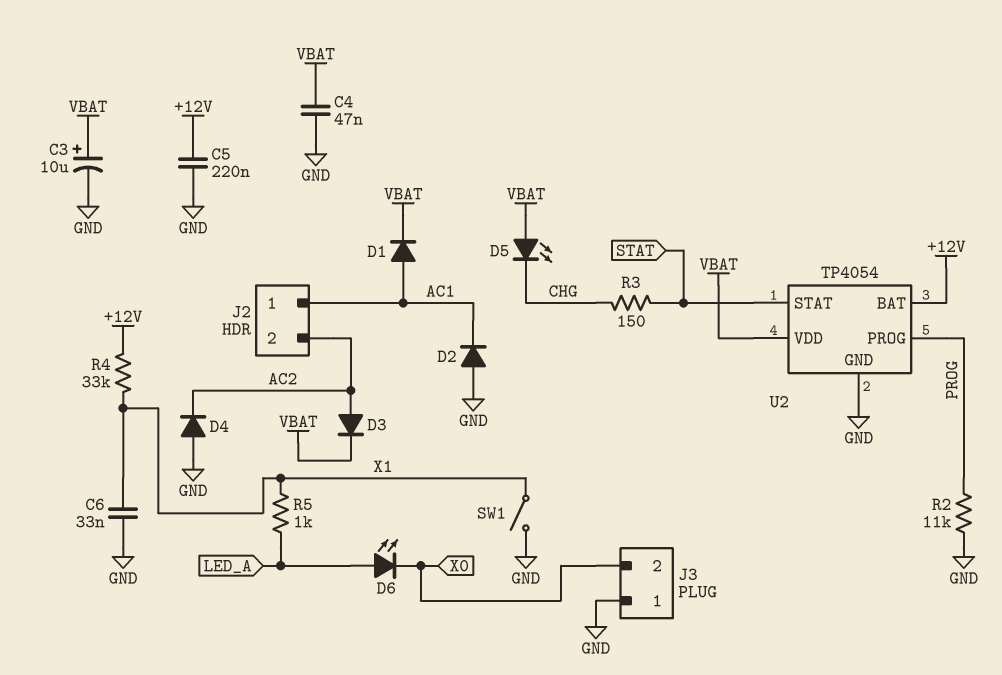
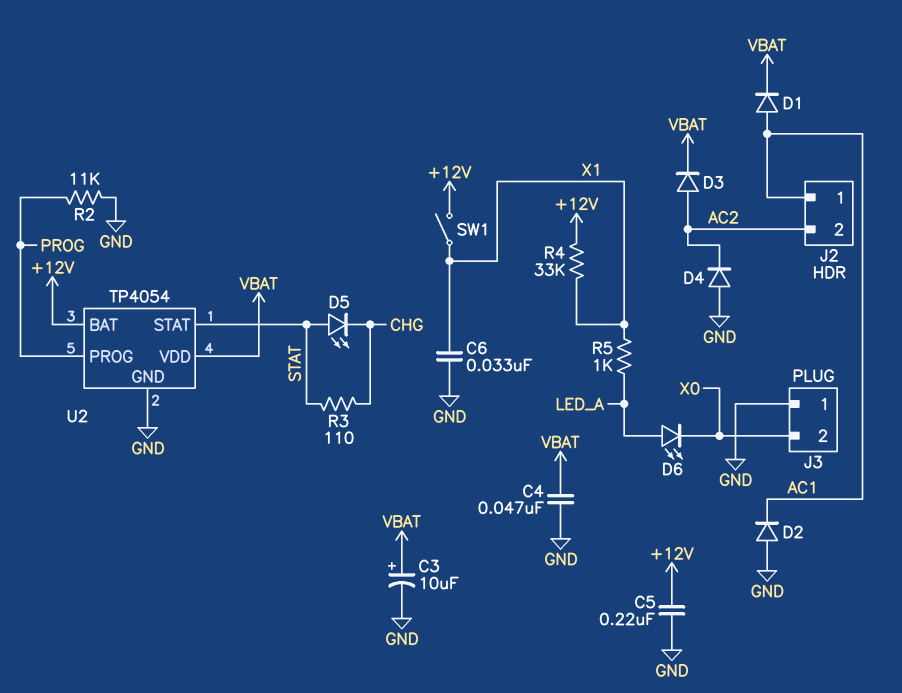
D5: LED (A VBAT, K CHG) -> LED (A STAT, K CHG)
R3: 150 (CHG, STAT) -> 110 (CHG, STAT)
SW1: switch (GND, X1) -> switch (+12V, X1)

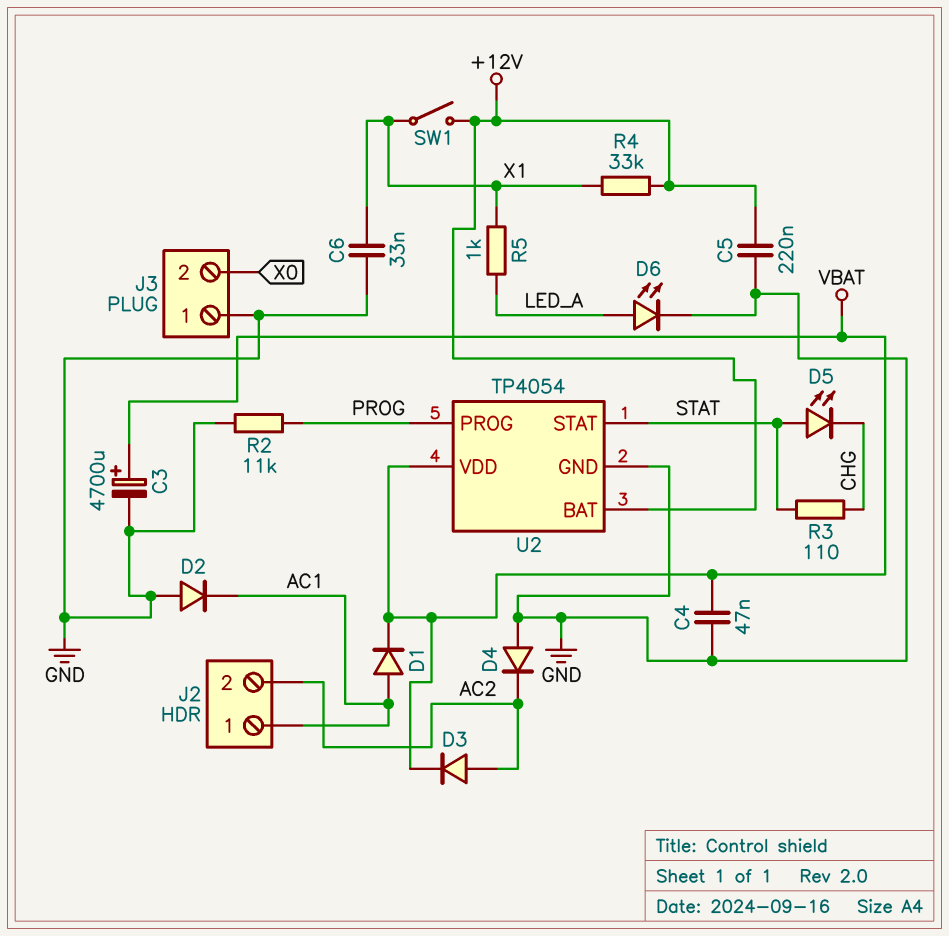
C3: 10uF (plus VBAT, minus GND) -> 4700uF (plus VBAT, minus GND)
D6: LED (A LED_A, K X0) -> LED (A LED_A, K GND)

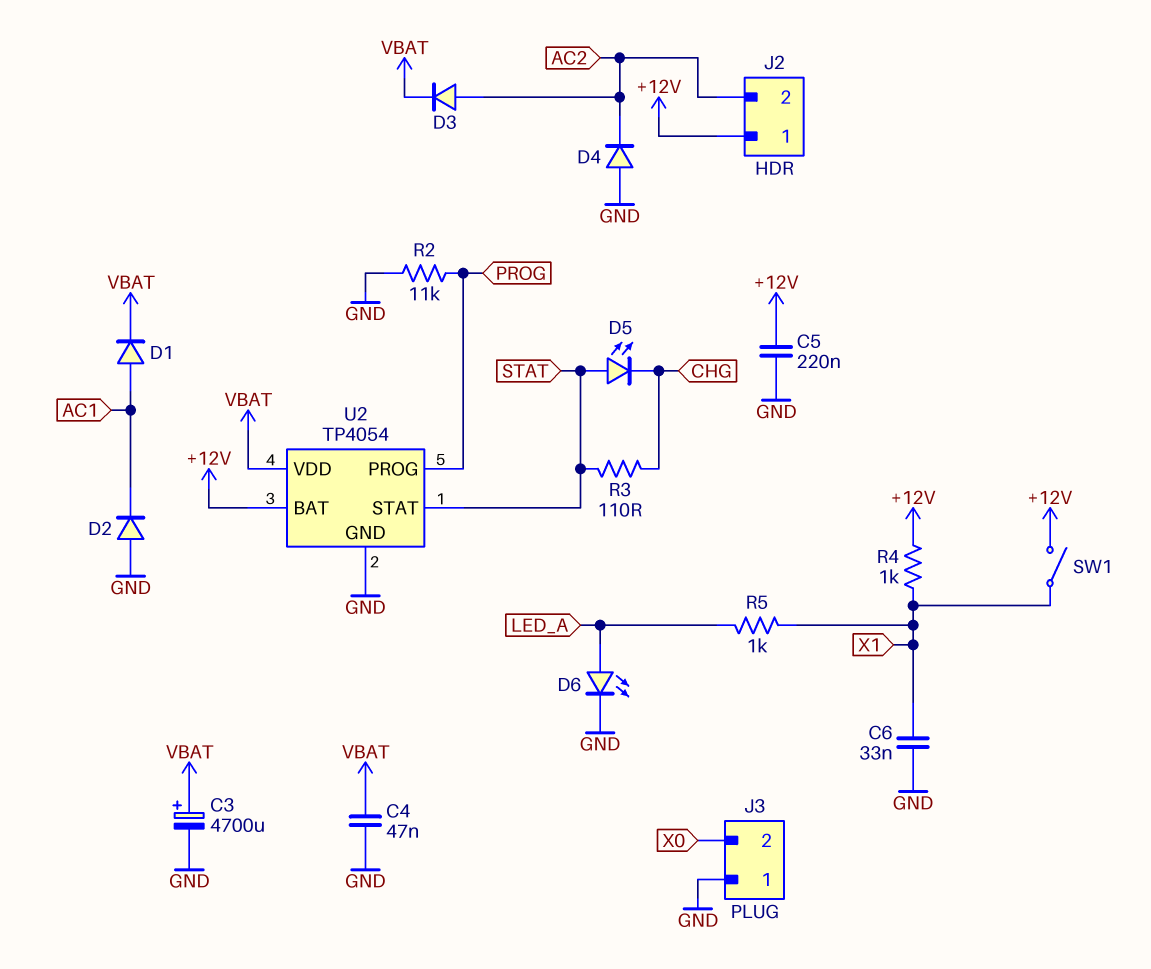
J2 pin 1: AC1 -> +12V
R4: 33k (+12V, X1) -> 1k (+12V, X1)

